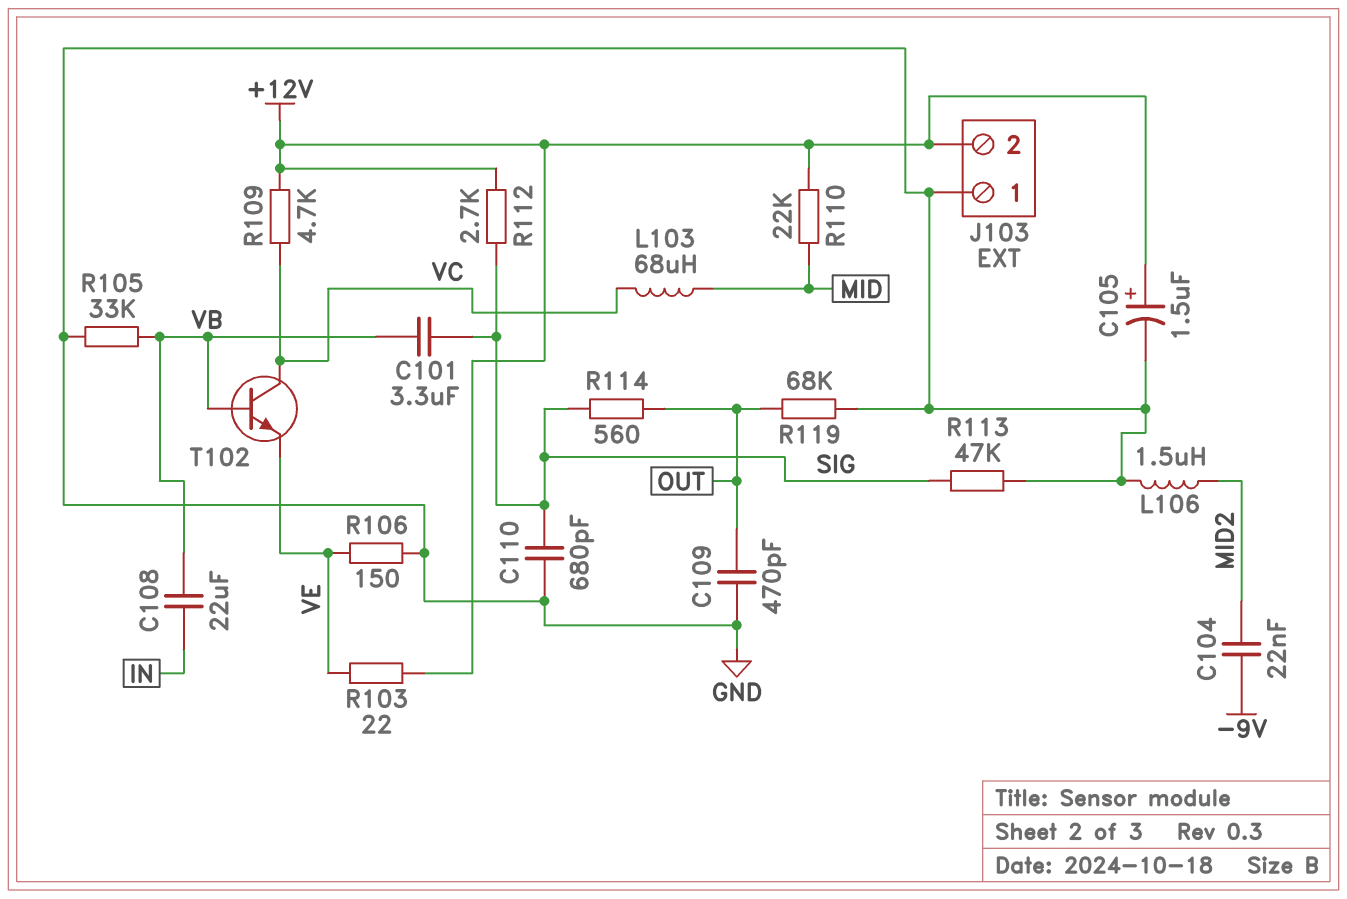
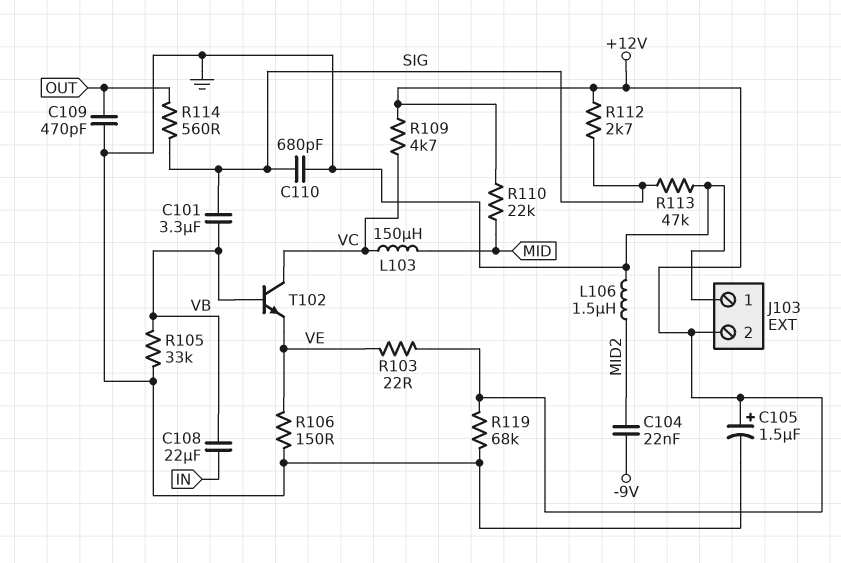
L103: 68uH (MID, VC) -> 150uH (MID, VC)
R119: 68k (GND, OUT) -> 68k (+12V, GND)

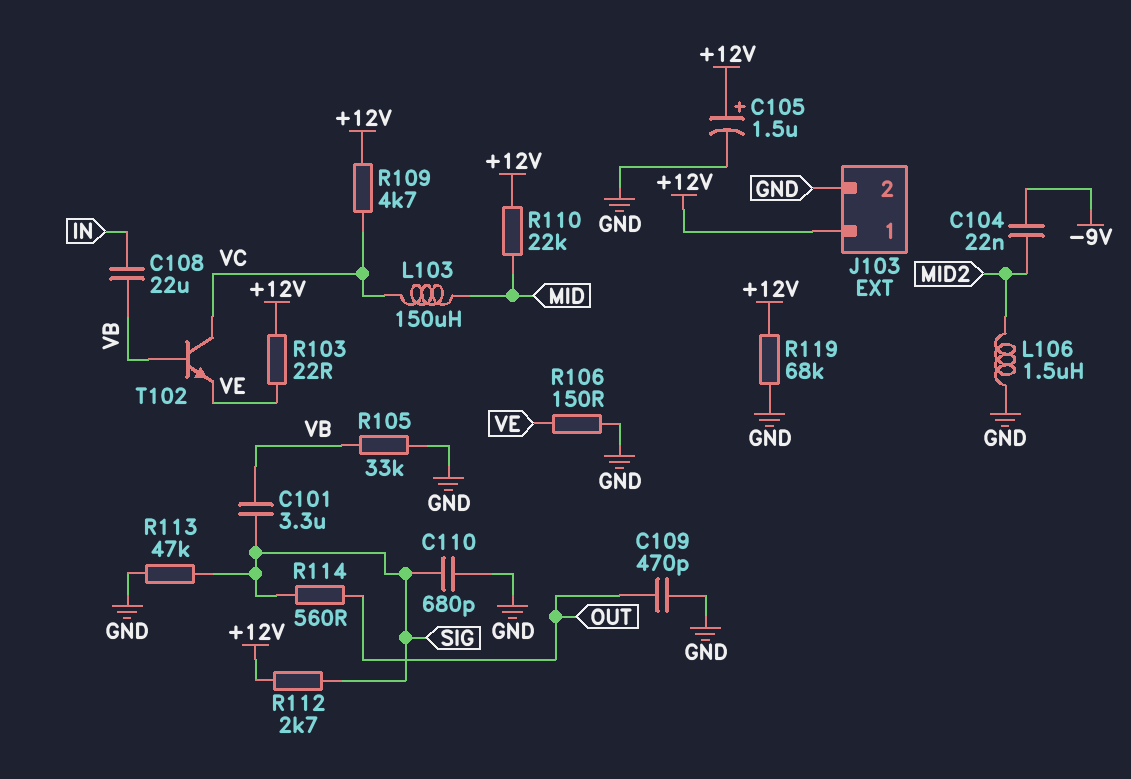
J103 pin 1: GND -> +12V
J103 pin 2: +12V -> GND

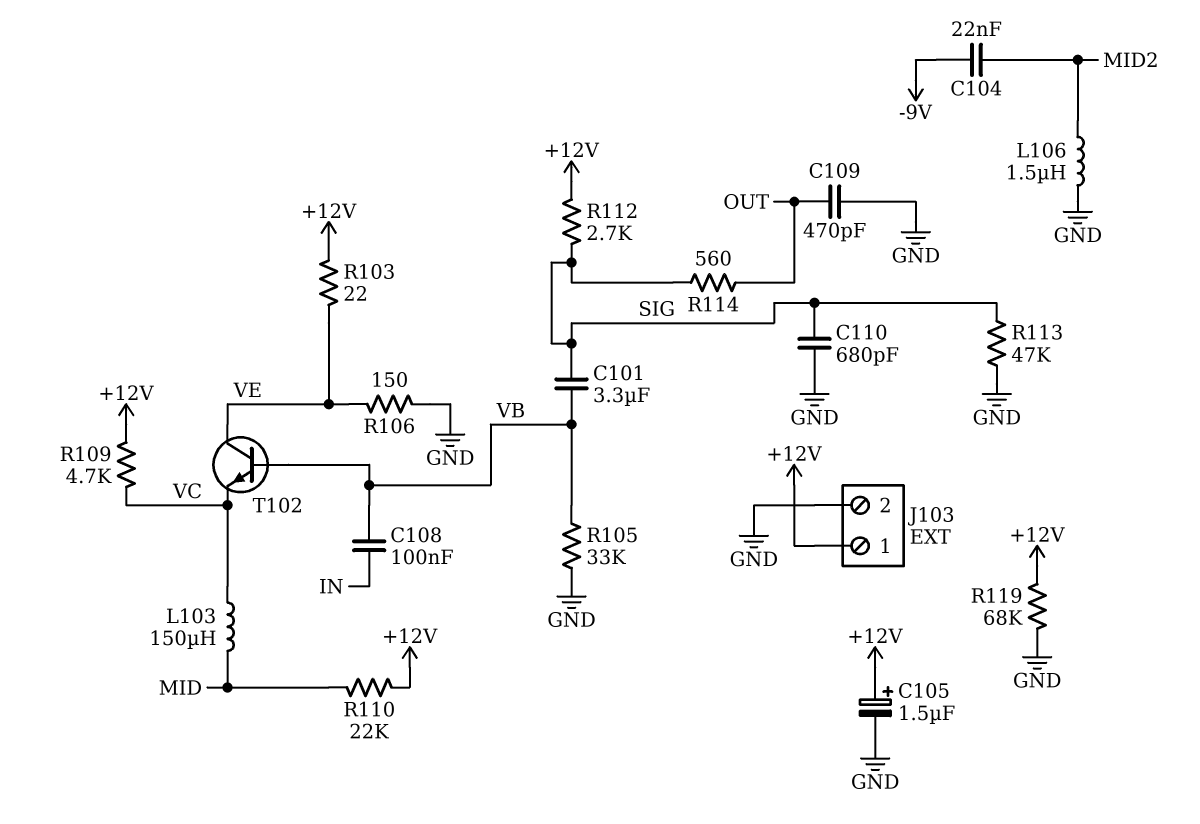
C108: 22uF (IN, VB) -> 100nF (IN, VB)
T102: NPN (B VB, C VC, E VE) -> NPN (B VB, C VE, E VC)

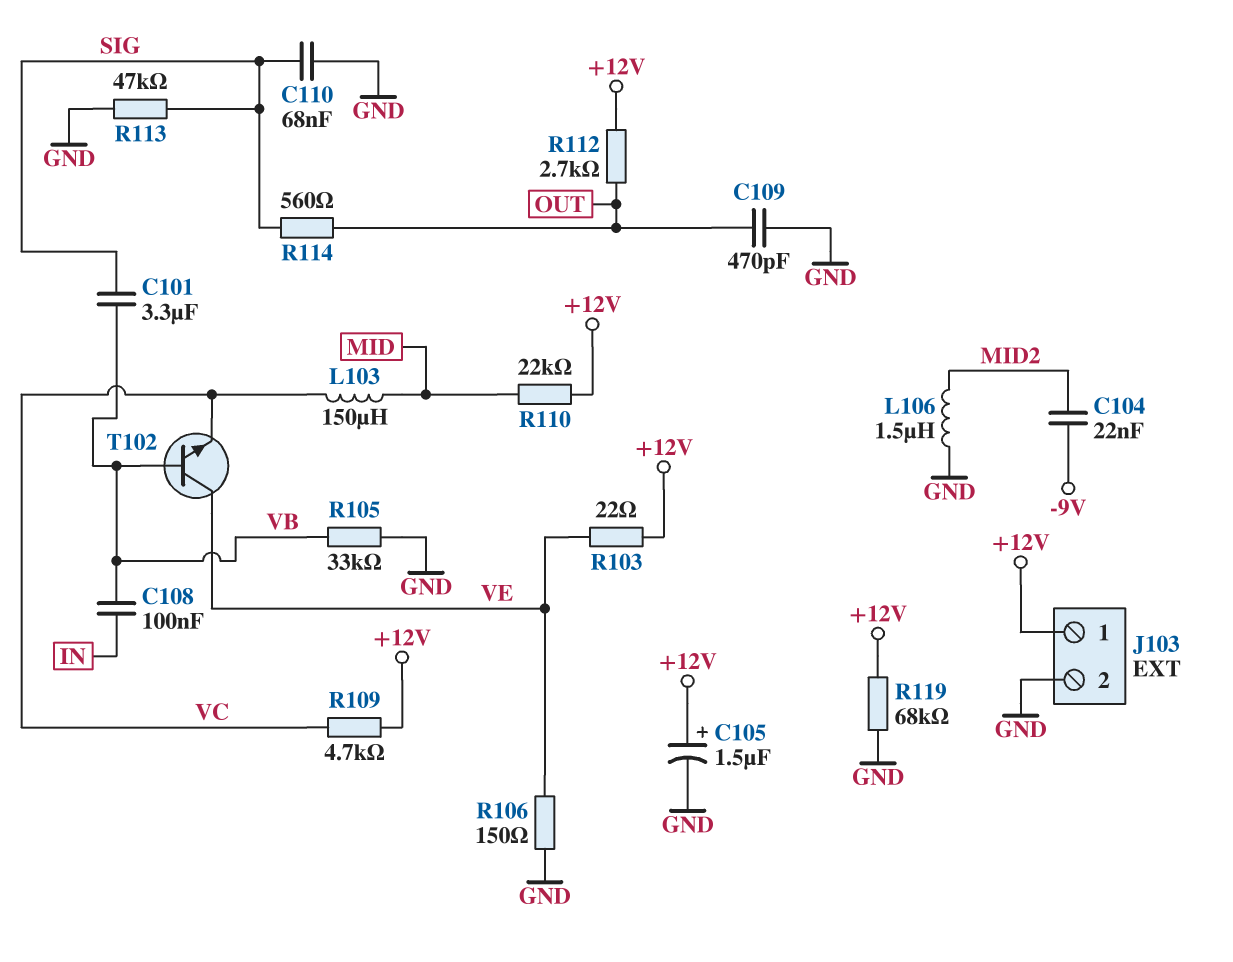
C110: 680pF (GND, SIG) -> 68nF (GND, SIG)
R112: 2.7k (+12V, SIG) -> 2.7k (+12V, OUT)

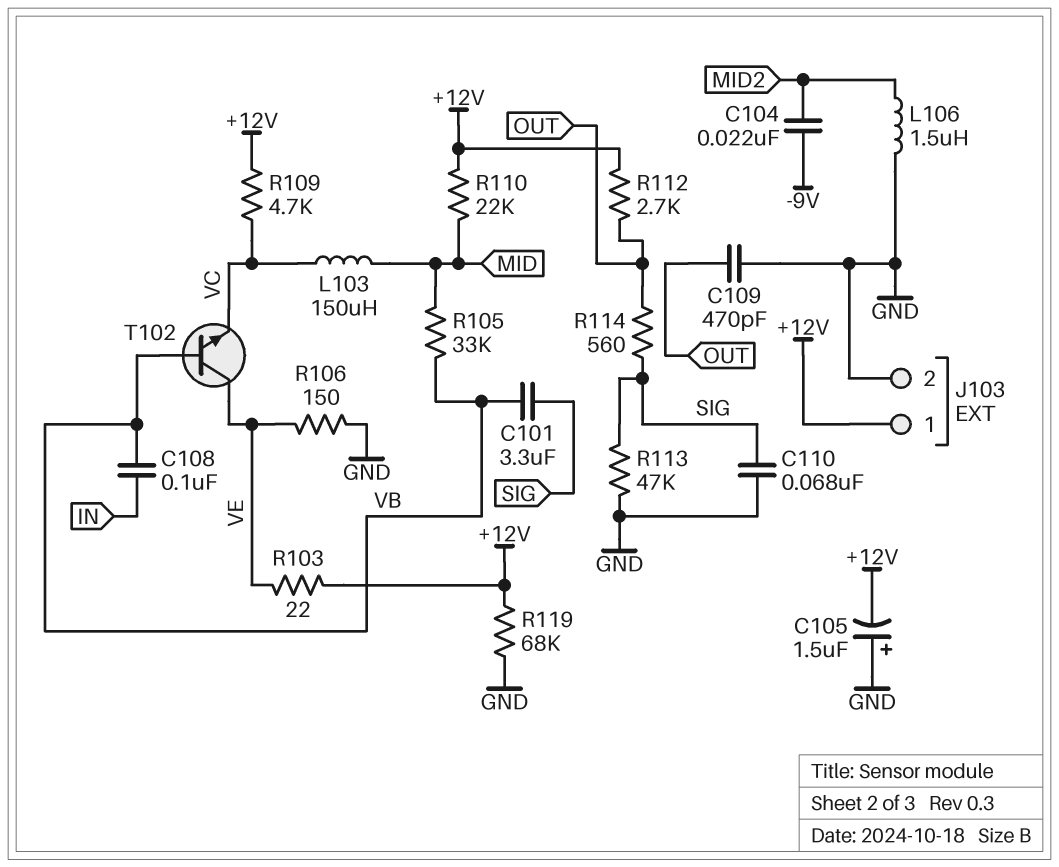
C105: 1.5uF (plus +12V, minus GND) -> 1.5uF (plus GND, minus +12V)
R105: 33k (GND, VB) -> 33k (MID, VB)

